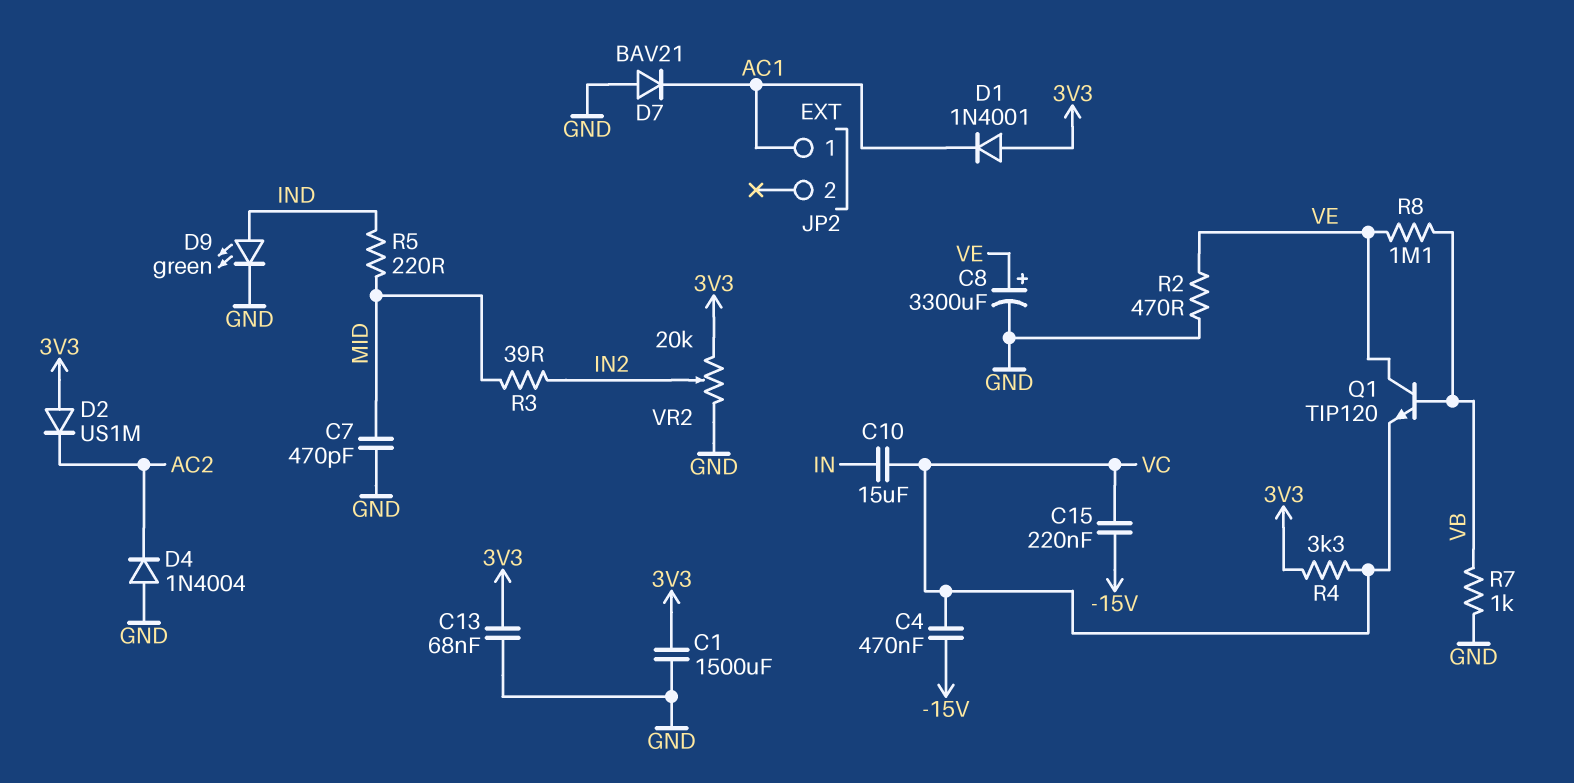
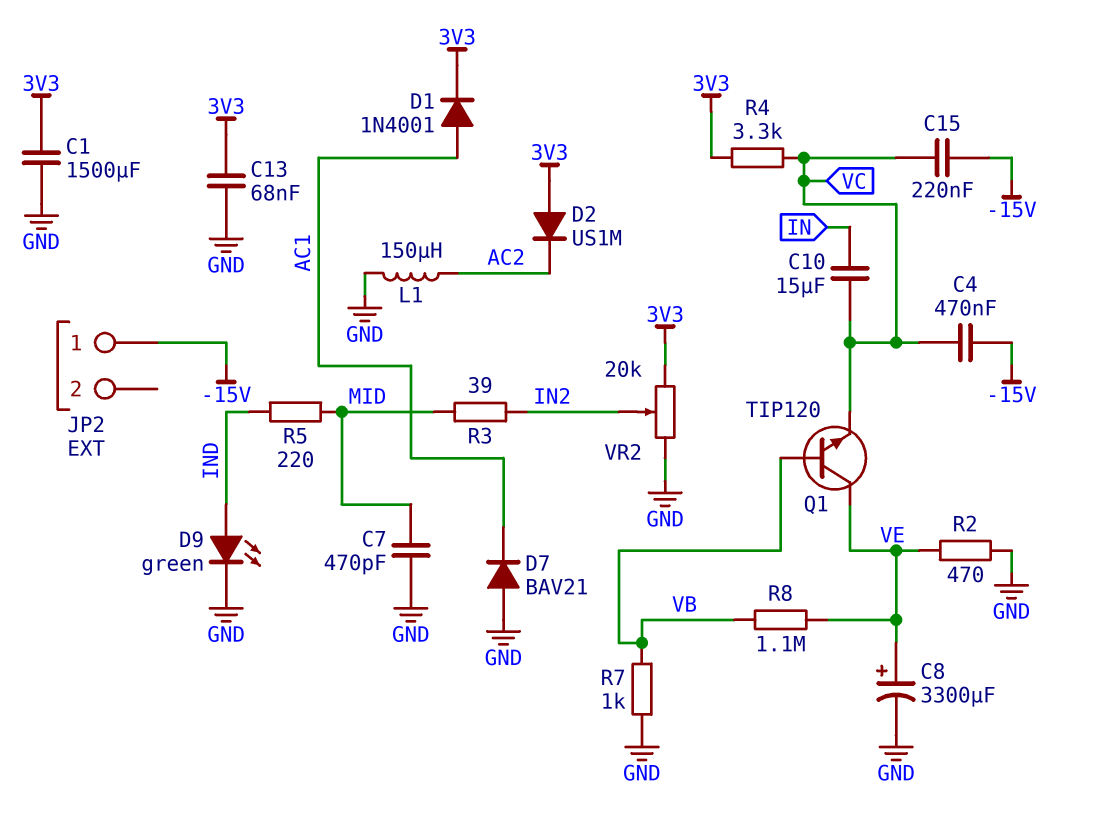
D1: diode 1N4001 (A 3V3, K AC1) -> diode 1N4001 (A AC1, K 3V3)
D4: diode 1N4004 (A GND, K AC2) -> none
JP2 pin 1: AC1 -> -15V
L1: none -> 150uH (AC2, GND)

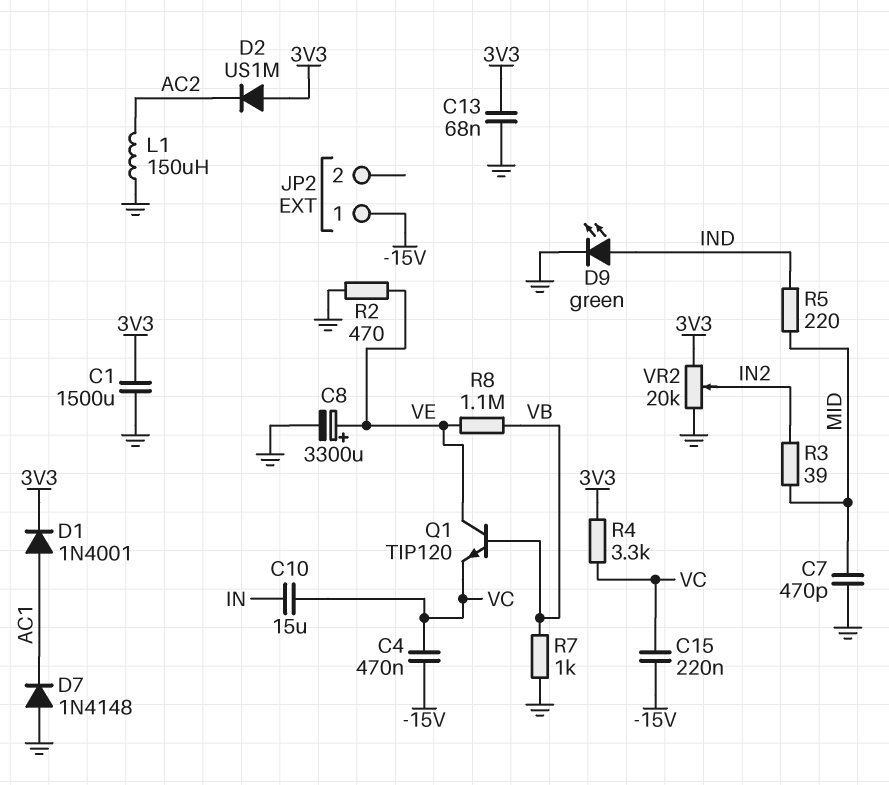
D7: diode BAV21 (A GND, K AC1) -> diode 1N4148 (A GND, K AC1)

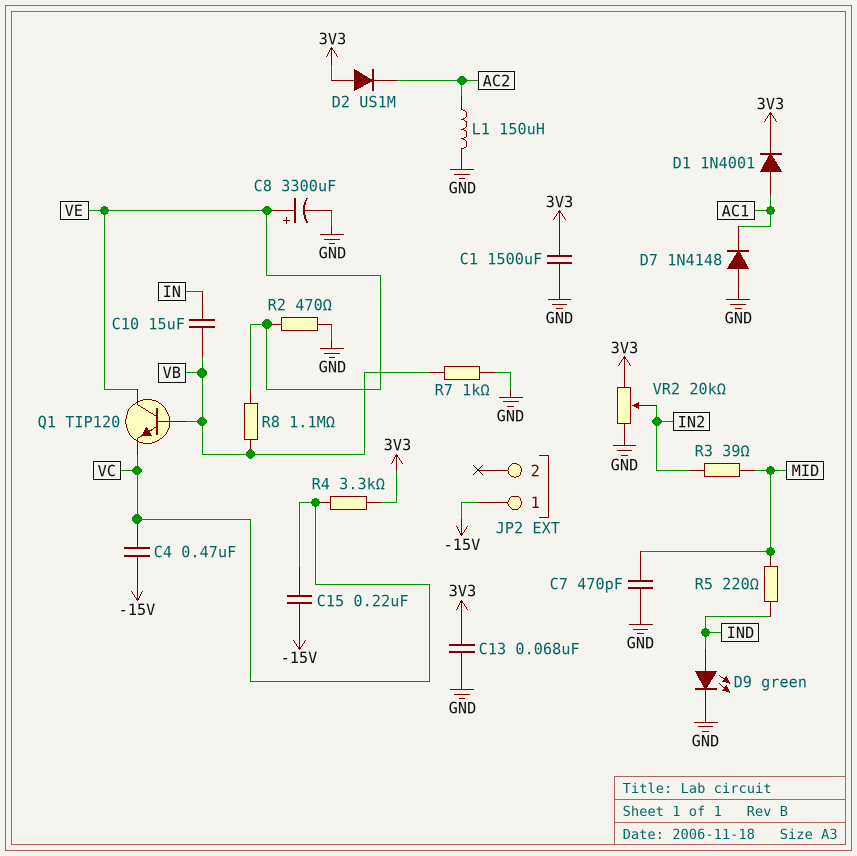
C10: 15uF (IN, VC) -> 15uF (IN, VB)

